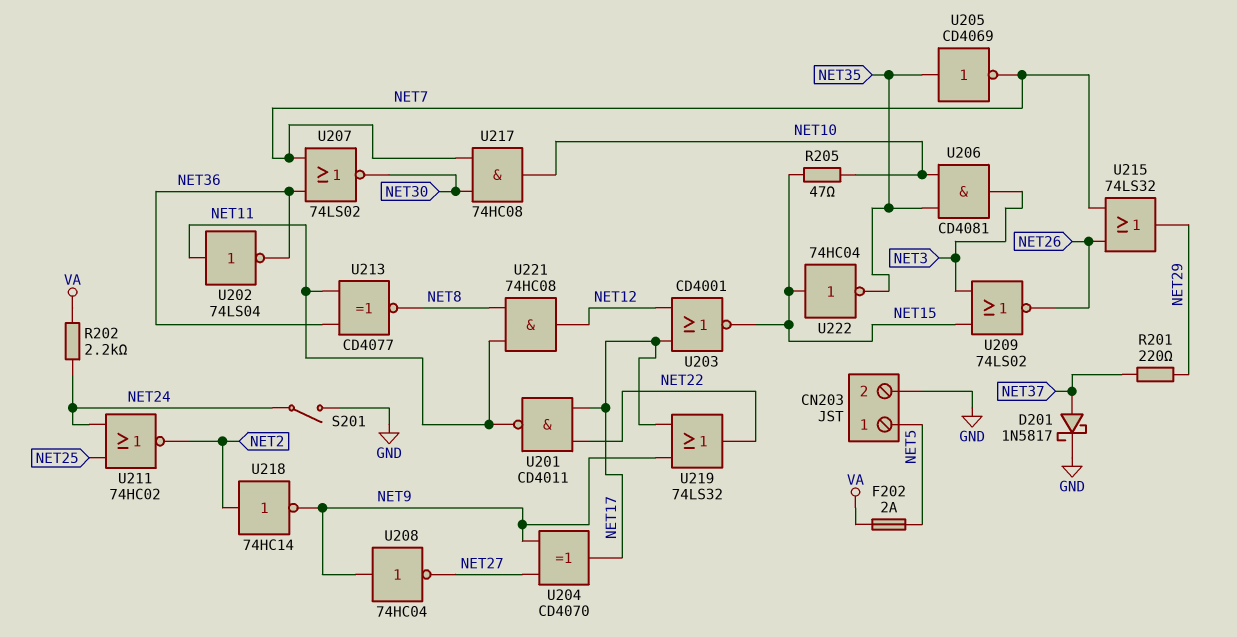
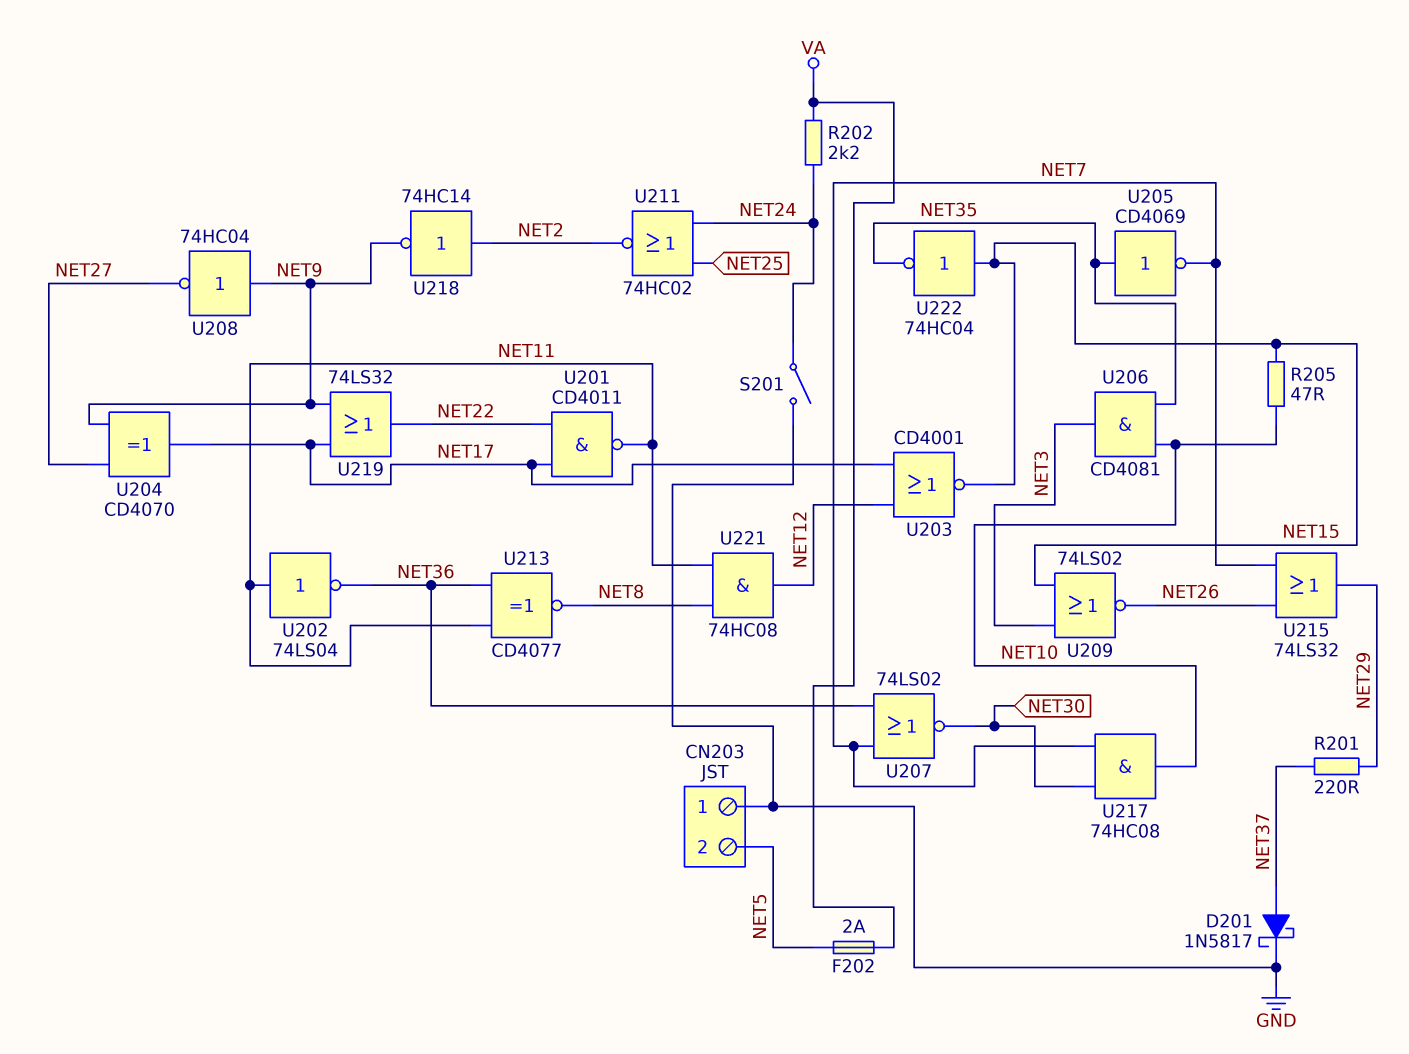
CN203 pin 1: NET5 -> GND
CN203 pin 2: GND -> NET5

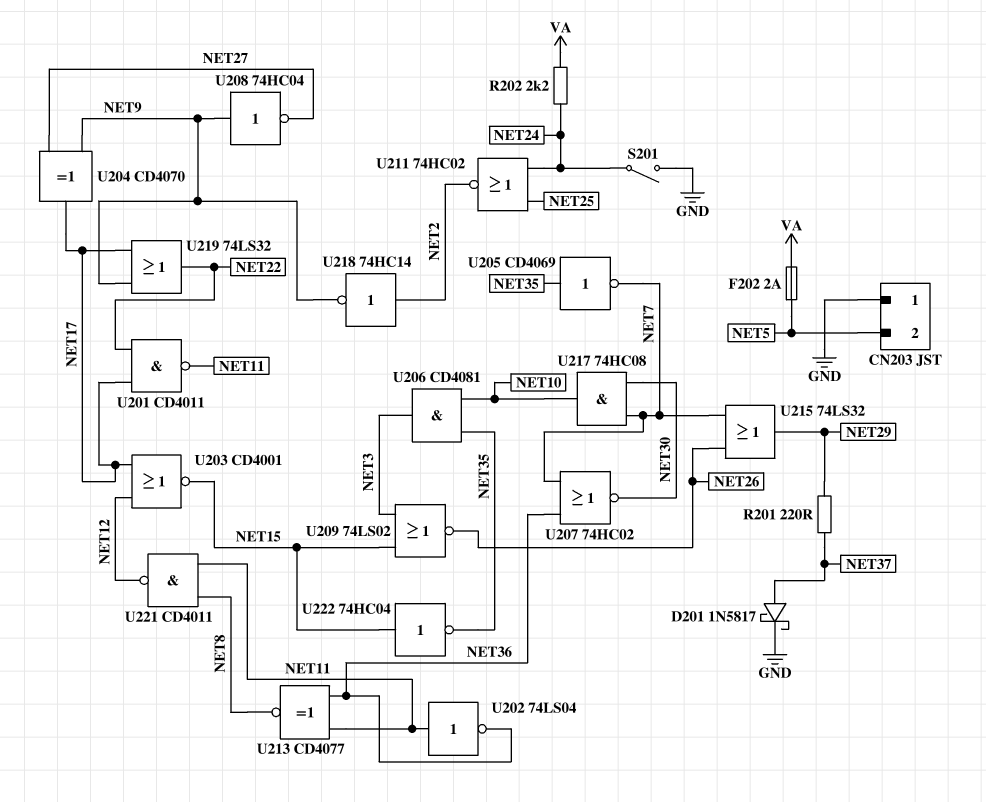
R205: 47 (NET10, NET15) -> none
U207: NOR 74LS02 (in NET7, in NET36, out NET30) -> NOR 74HC02 (in NET7, in NET36, out NET30)
U221: AND 74HC08 (in NET8, in NET11, out NET12) -> NAND CD4011 (in NET8, in NET11, out NET12)

